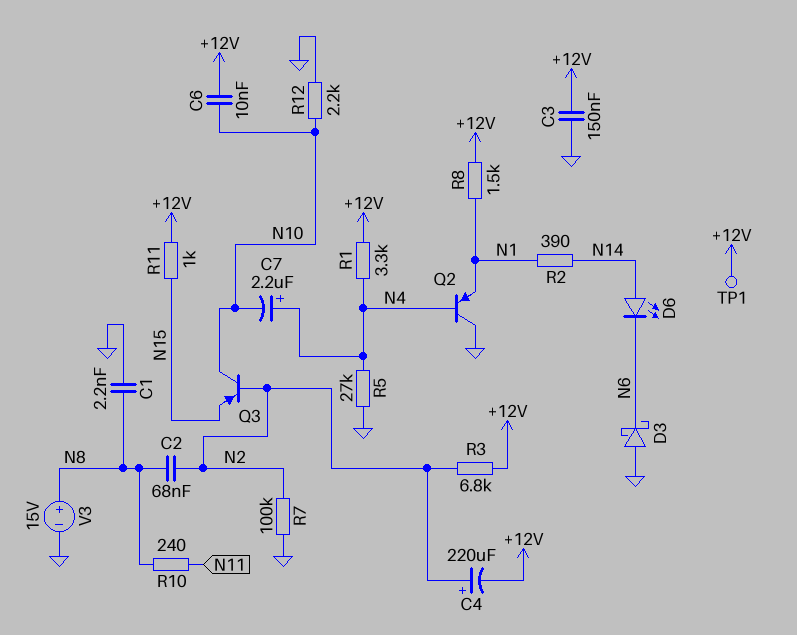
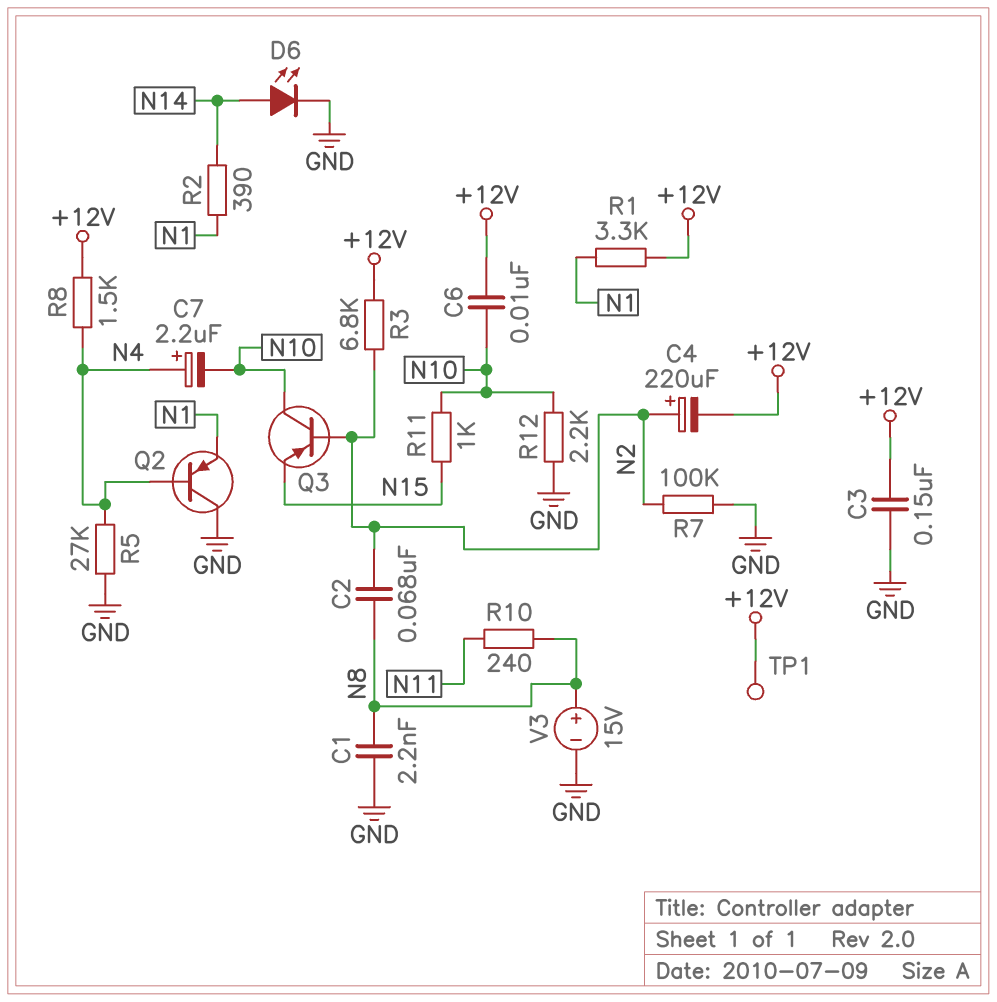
D3: schottky (A GND, K N6) -> none
D6: LED (A N14, K N6) -> LED (A N14, K GND)
R1: 3.3k (+12V, N4) -> 3.3k (+12V, N1)
R8: 1.5k (+12V, N1) -> 1.5k (+12V, N4)
R11: 1k (+12V, N15) -> 1k (N10, N15)

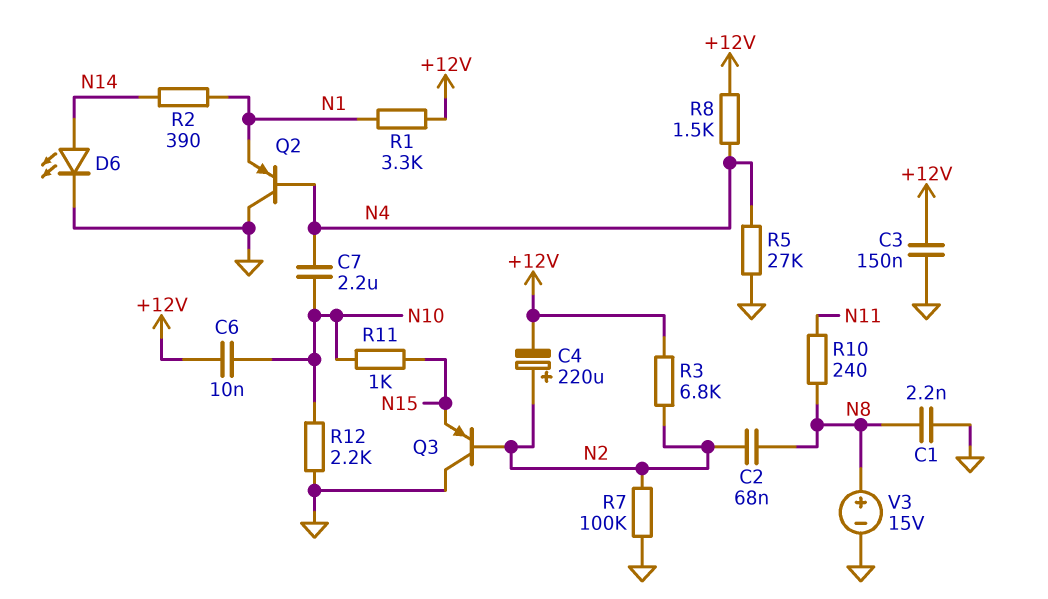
C7: 2.2uF (plus N4, minus N10) -> 2.2uF (N4, N10)
Q3: PNP (B N2, C N10, E N15) -> PNP (B N2, C GND, E N15)
TP1: test point (+12V) -> none

